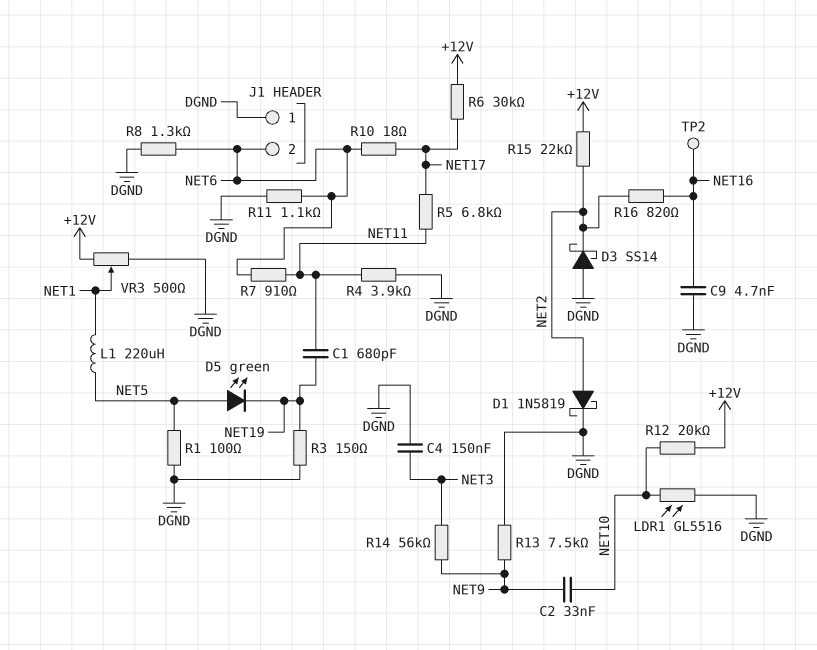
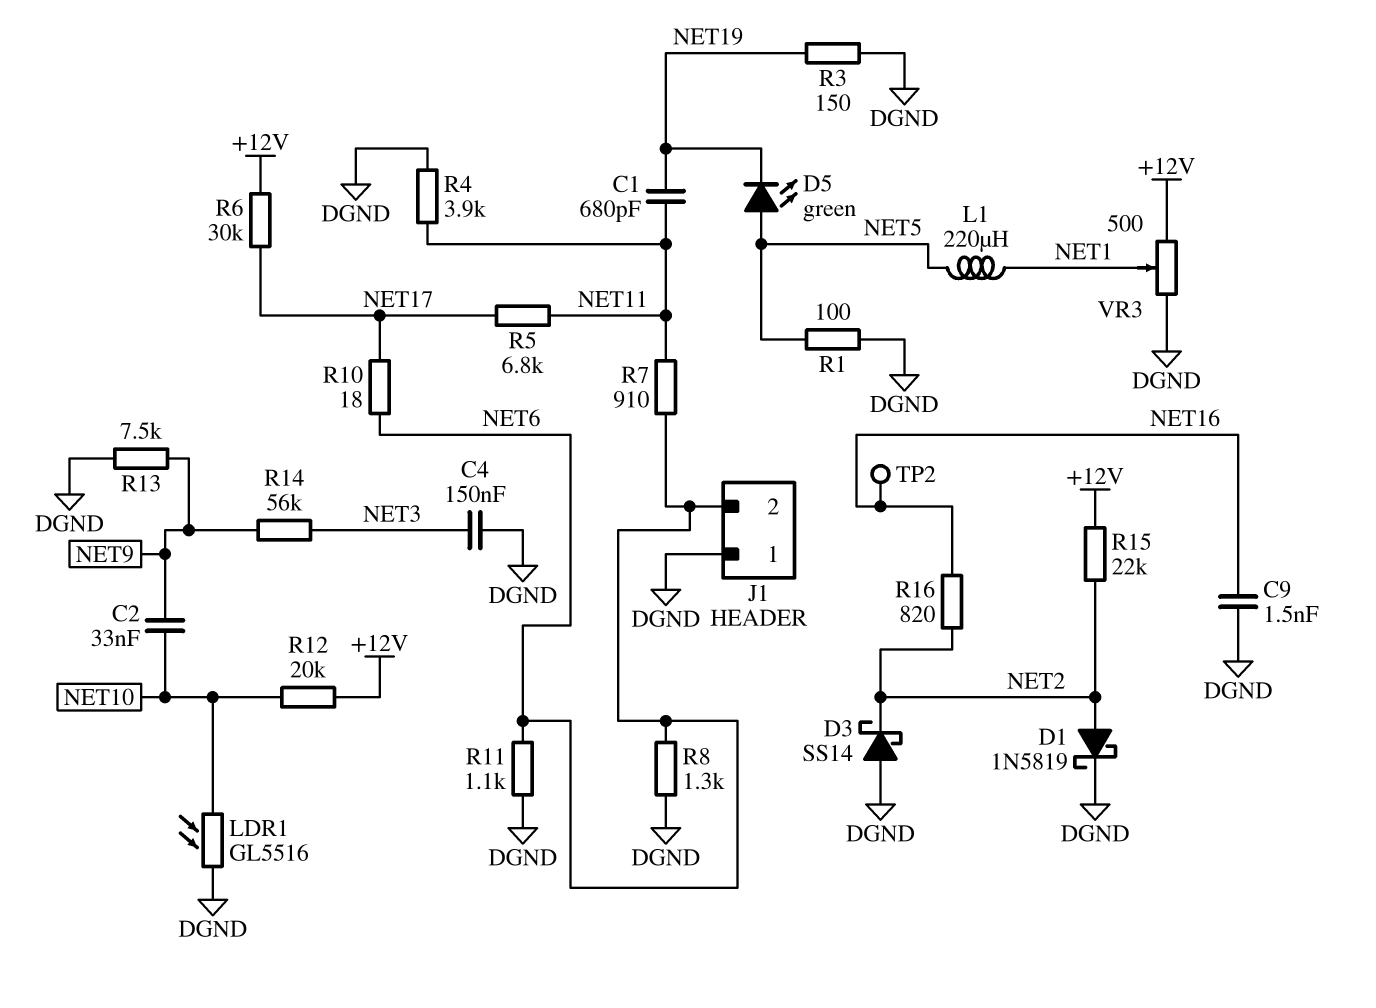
C9: 4.7nF (DGND, NET16) -> 1.5nF (DGND, NET16)

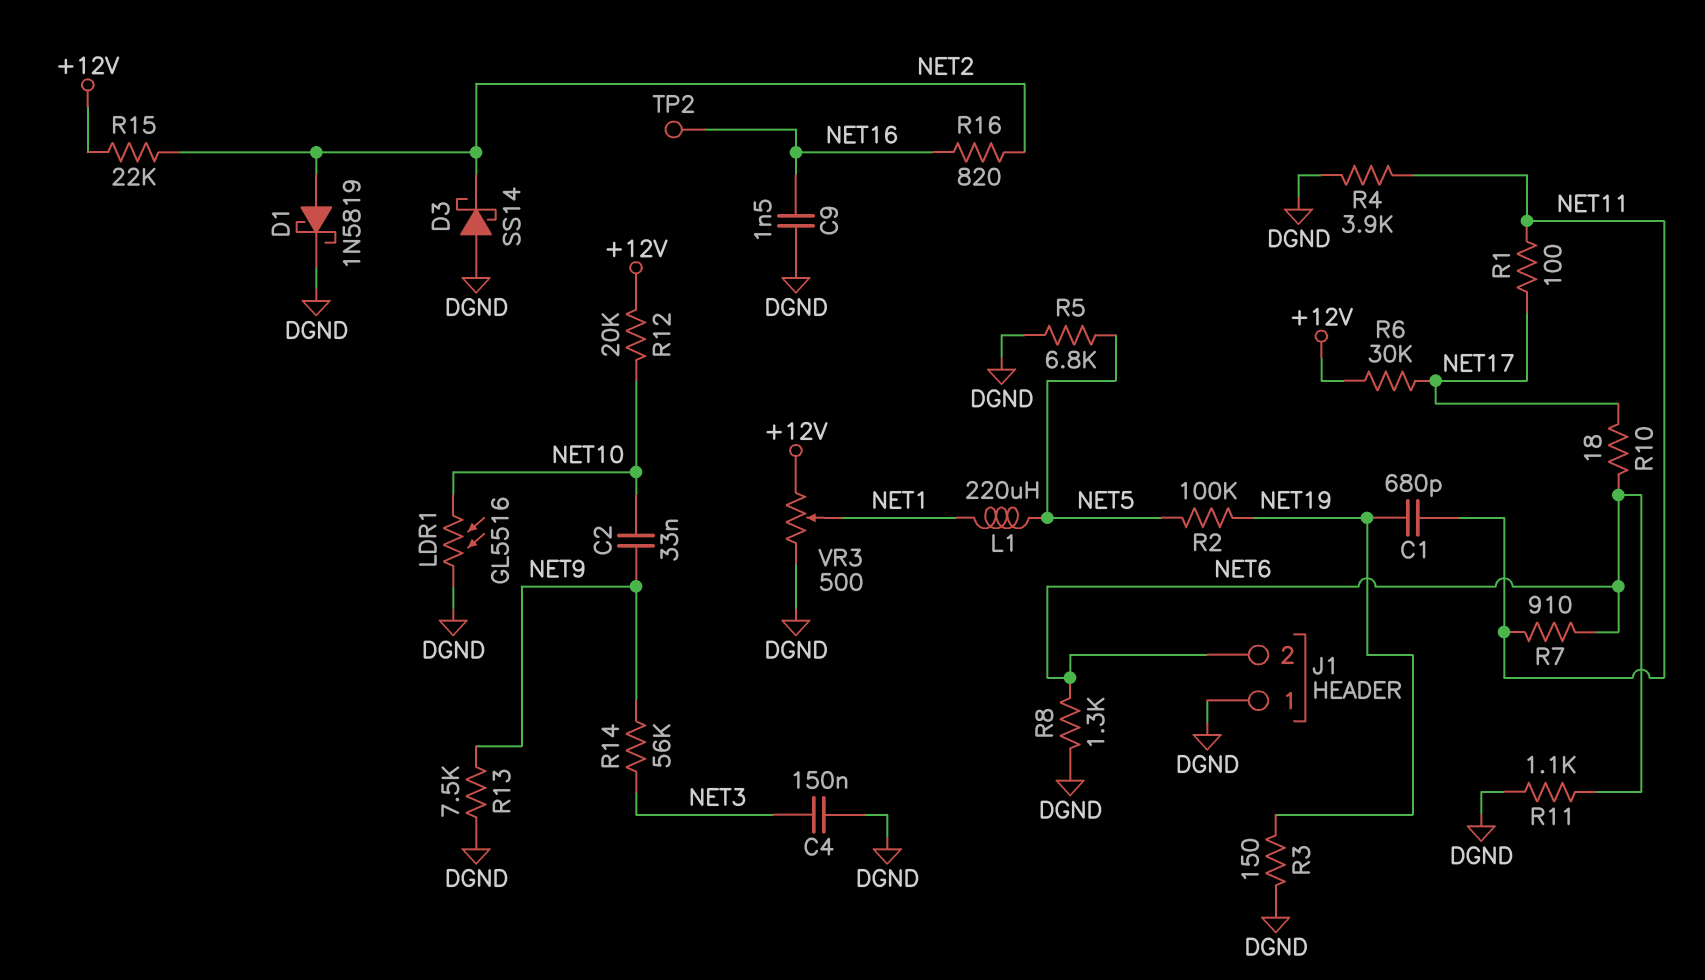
D5: LED green (A NET5, K NET19) -> none
R1: 100 (DGND, NET5) -> 100 (NET11, NET17)
R2: none -> 100k (NET5, NET19)
R5: 6.8k (NET11, NET17) -> 6.8k (DGND, NET5)

